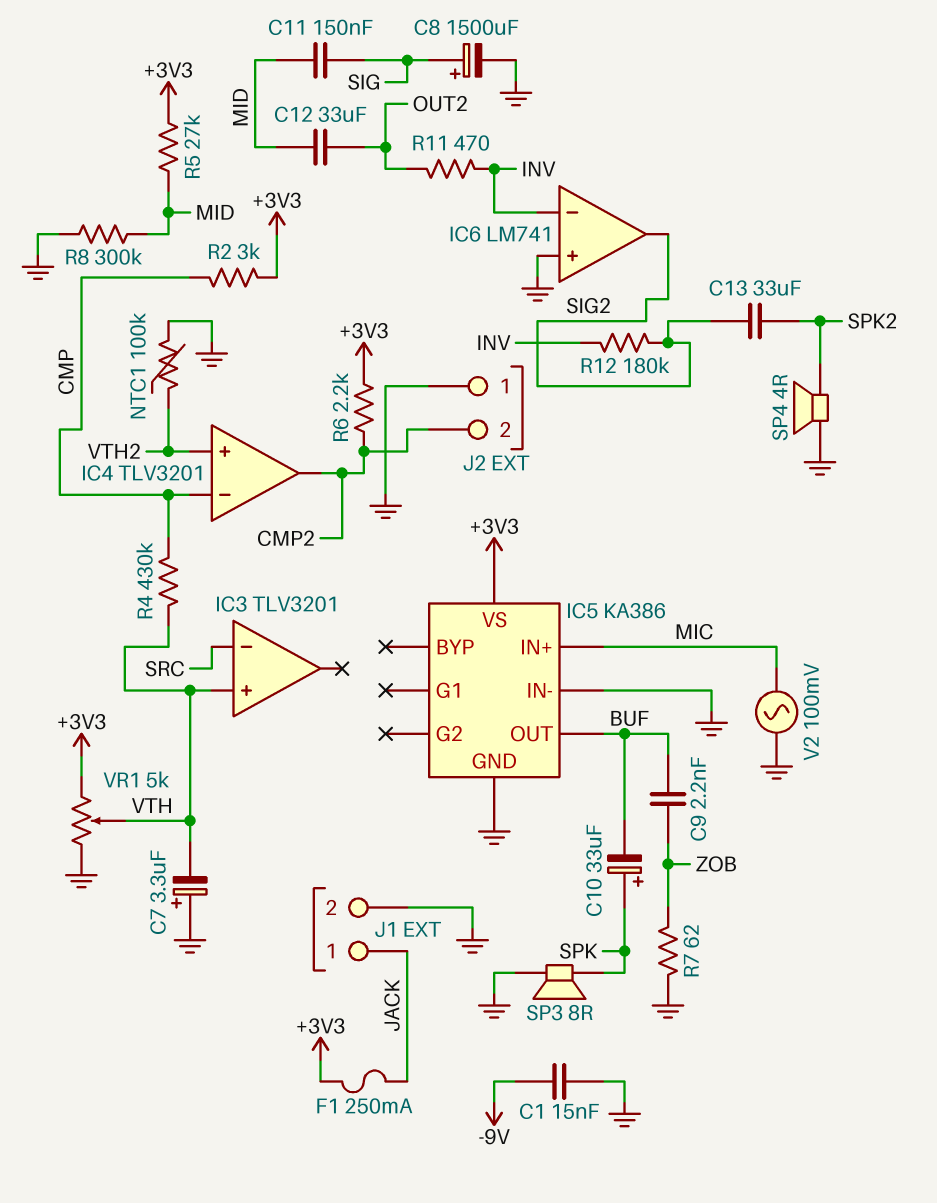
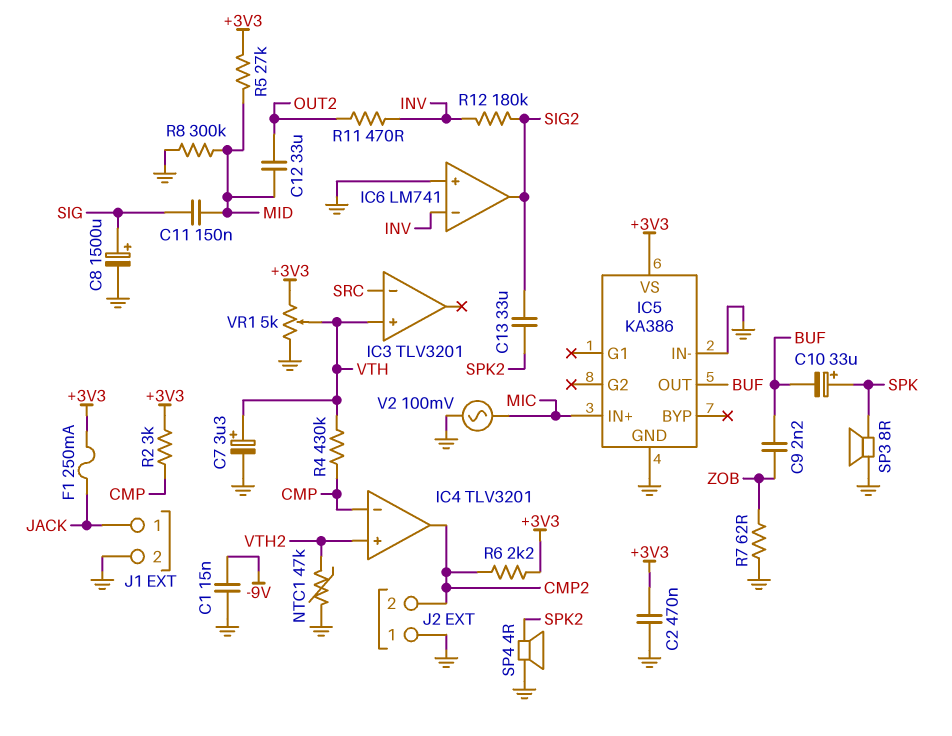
C2: none -> 470nF (+3V3, GND)
C7: 3.3uF (plus GND, minus VTH) -> 3.3uF (plus VTH, minus GND)
NTC1: 100k (GND, VTH2) -> 47k (GND, VTH2)

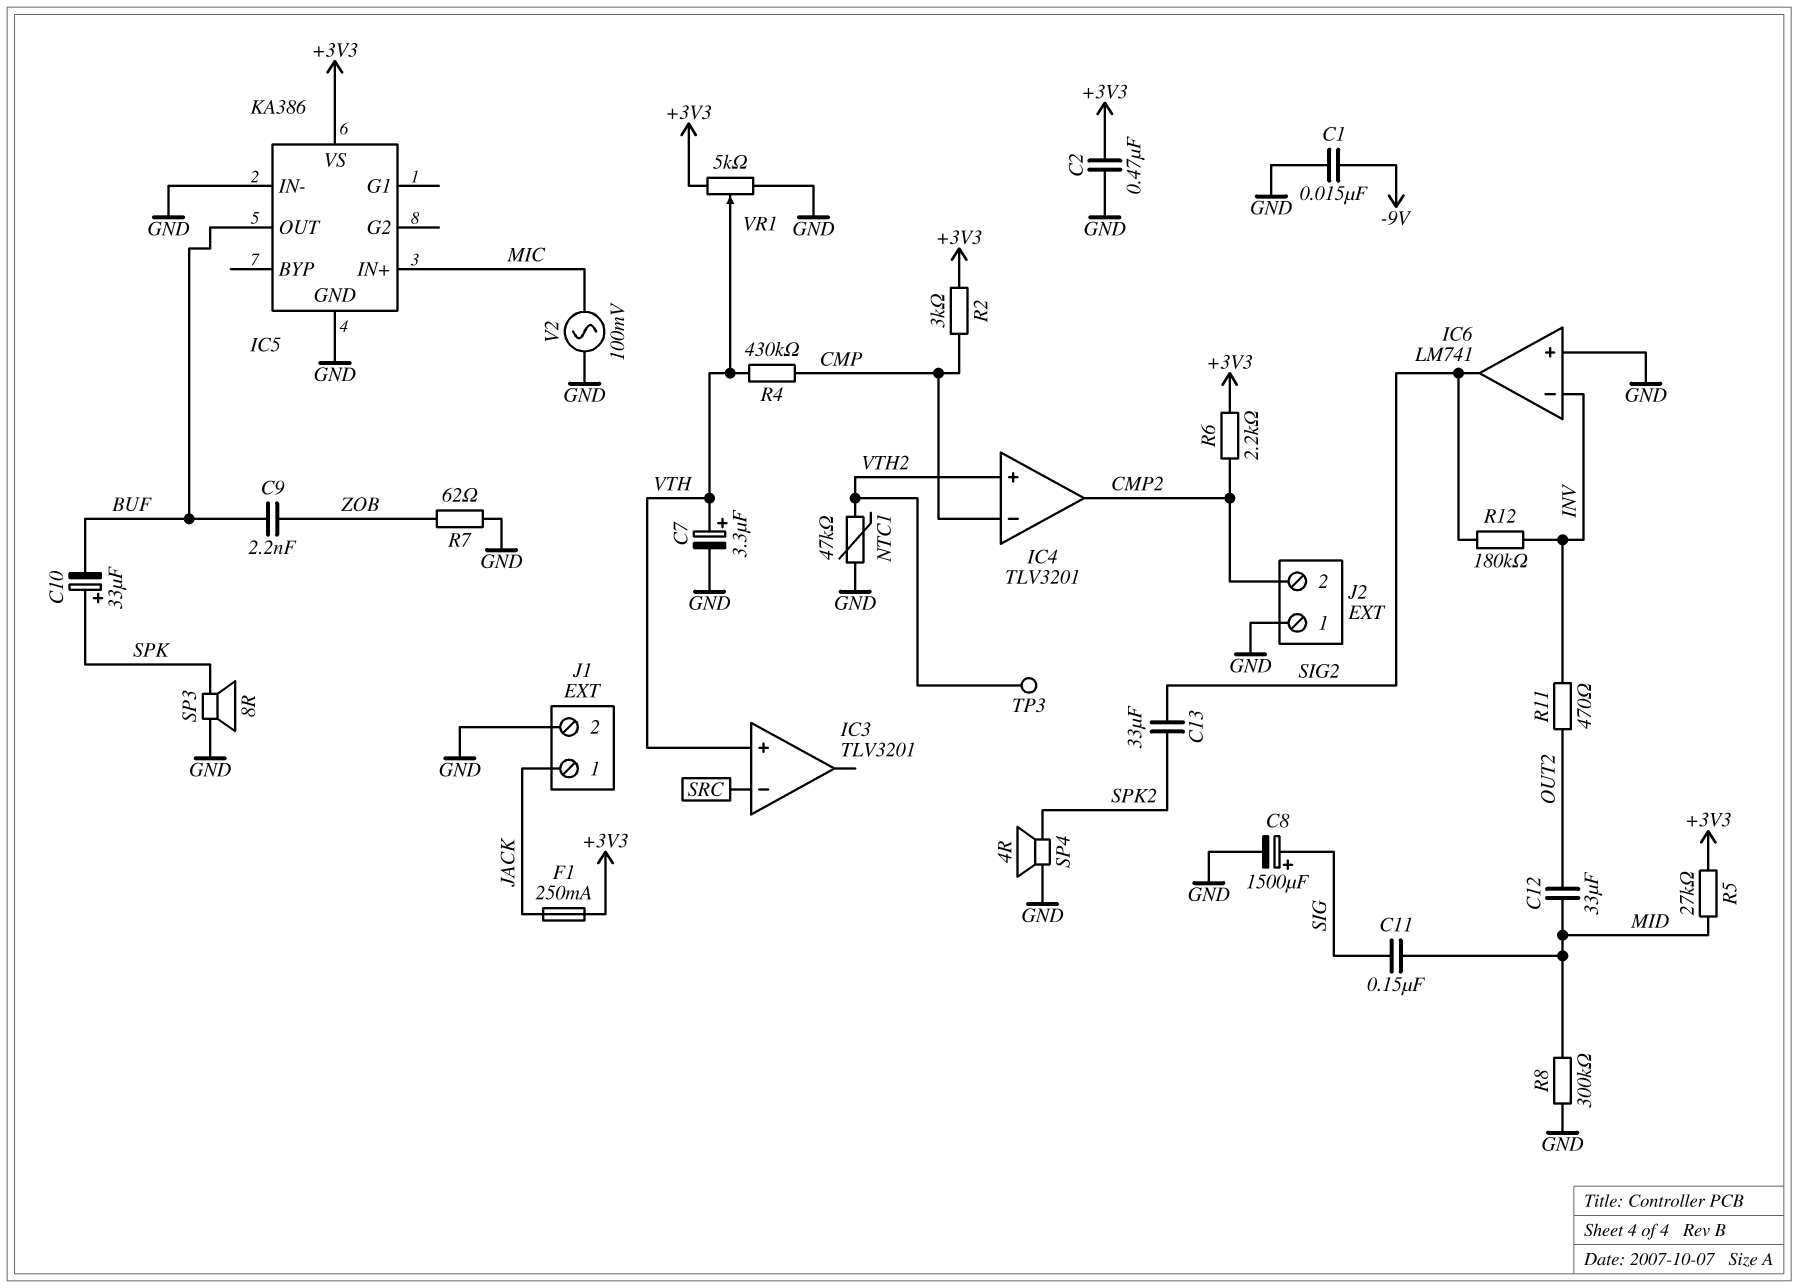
TP3: none -> test point (VTH2)

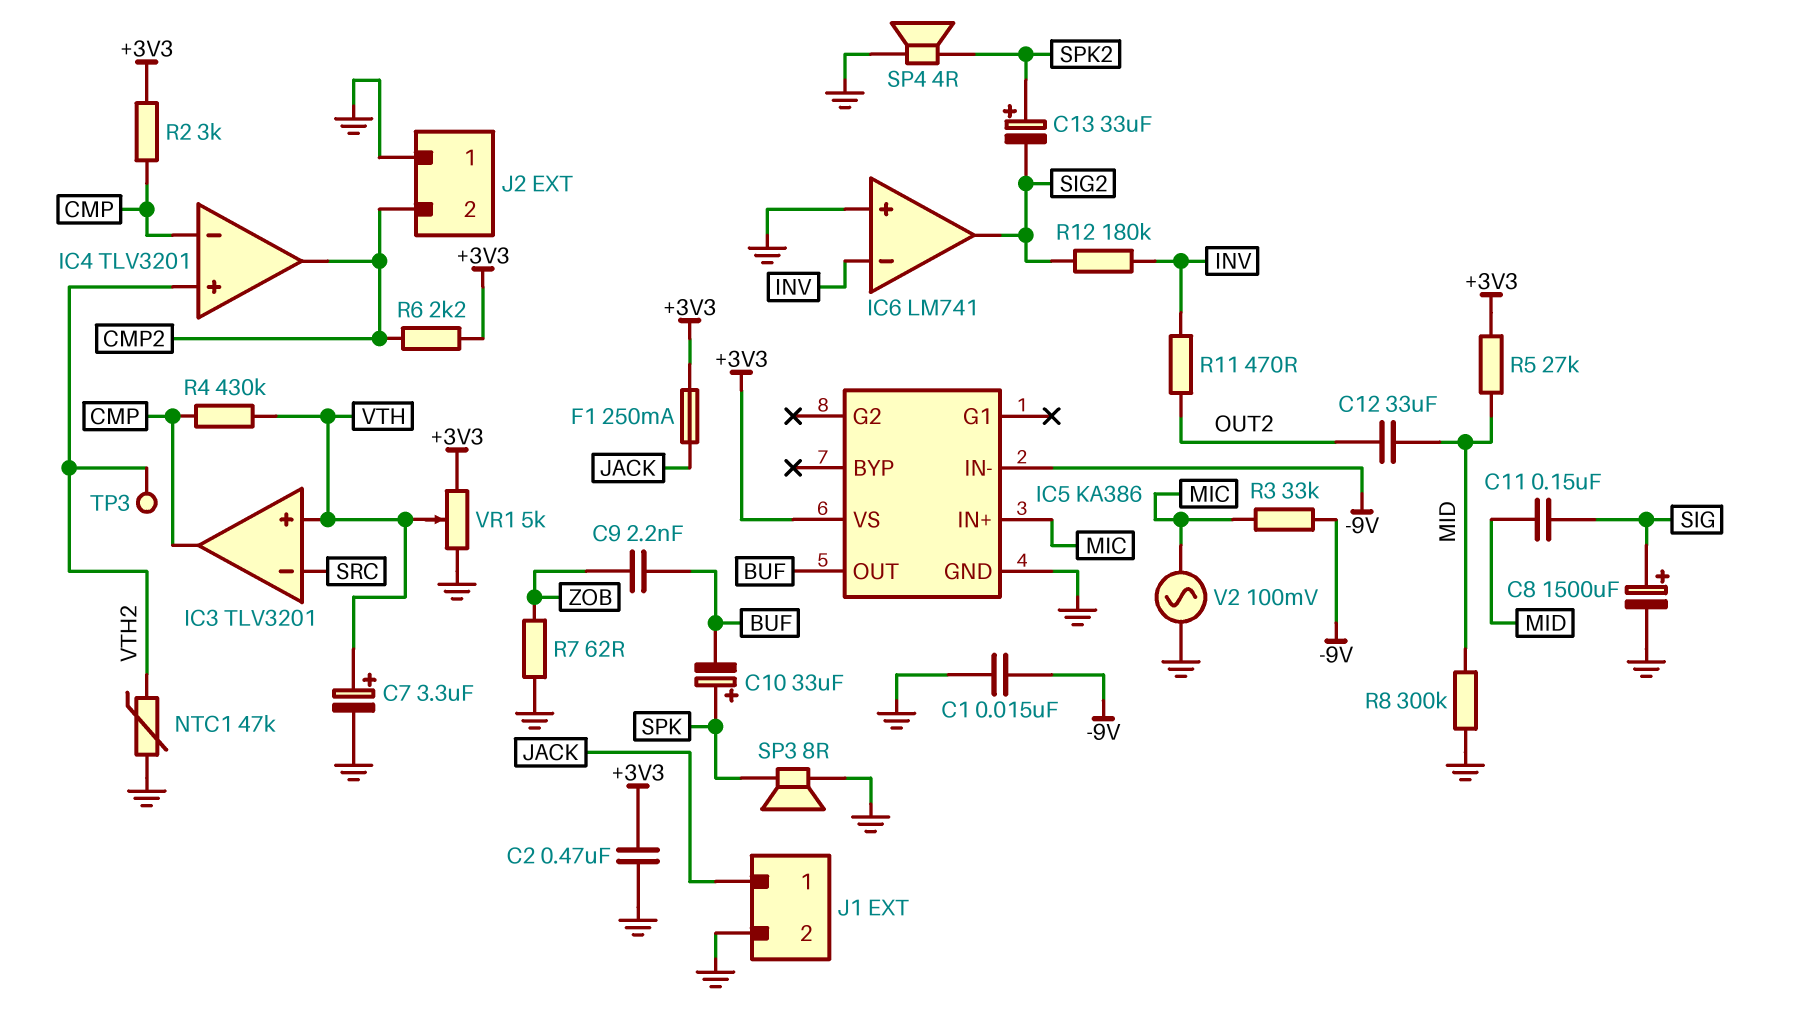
C13: 33uF (SIG2, SPK2) -> 33uF (plus SPK2, minus SIG2)
IC3 pin out: none -> CMP
IC5 pin IN-: GND -> -9V
R3: none -> 33k (-9V, MIC)

